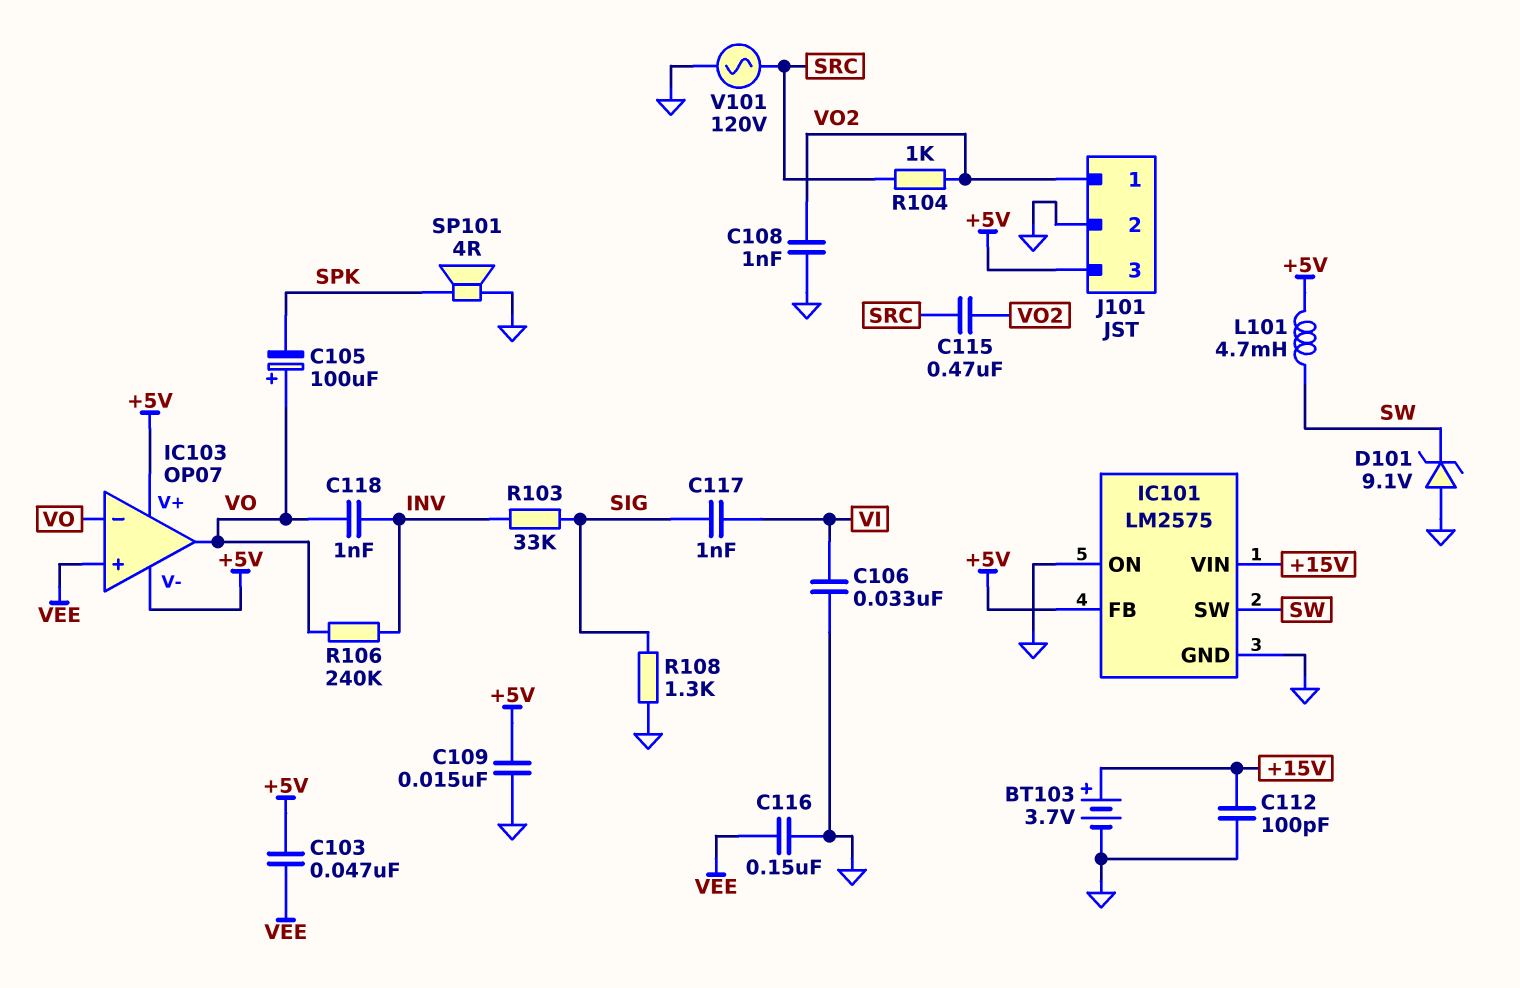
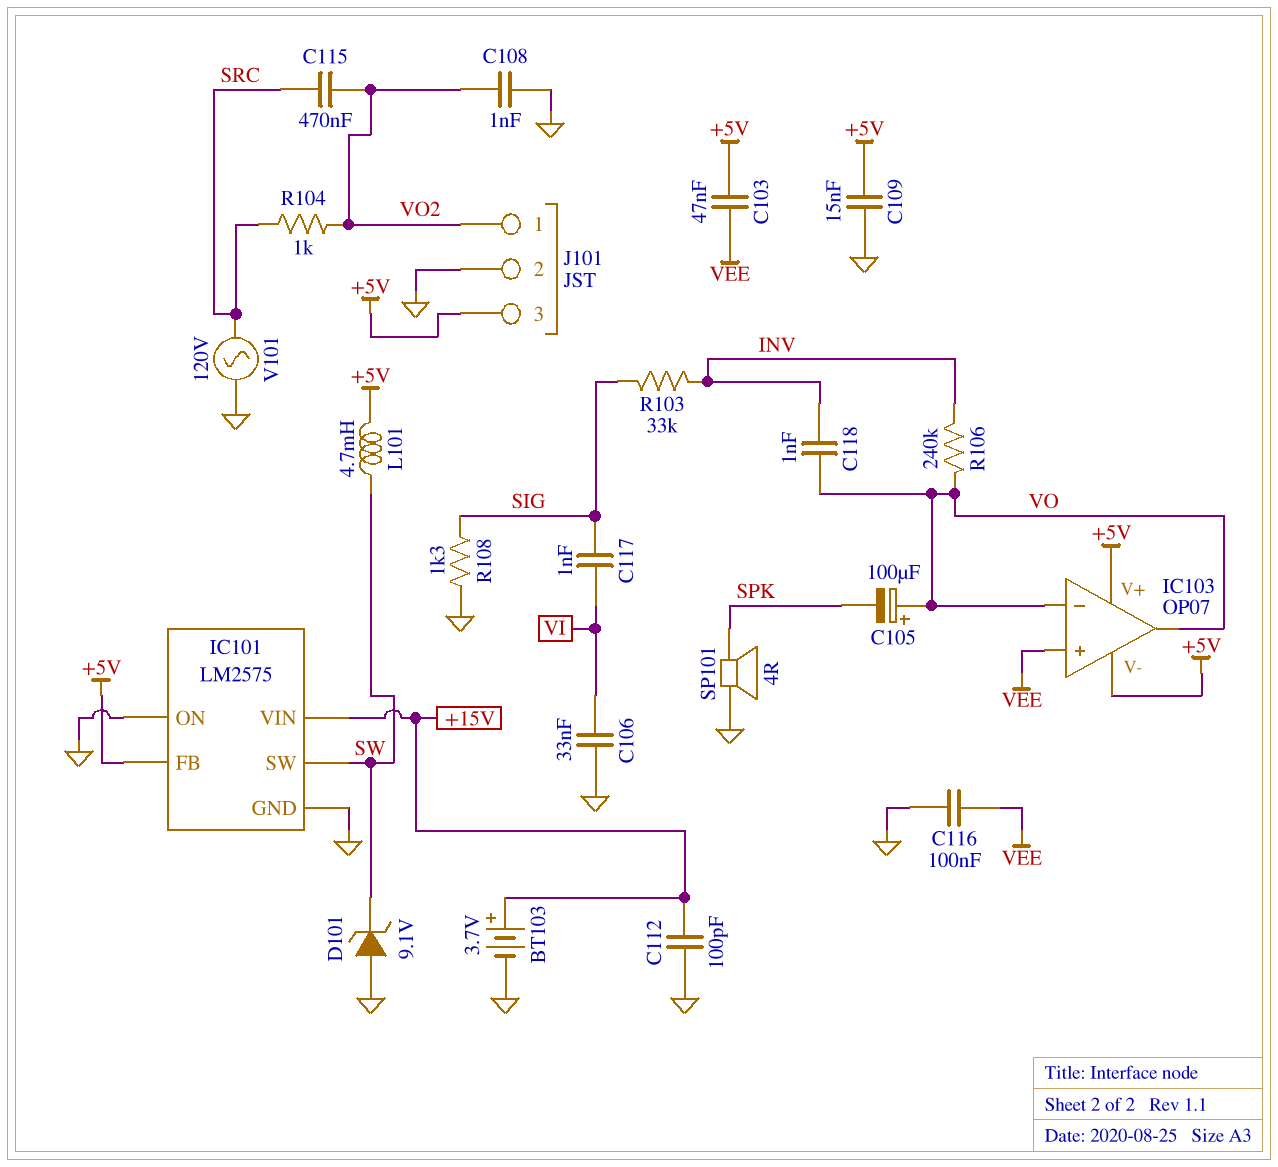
C116: 150nF (GND, VEE) -> 100nF (GND, VEE)

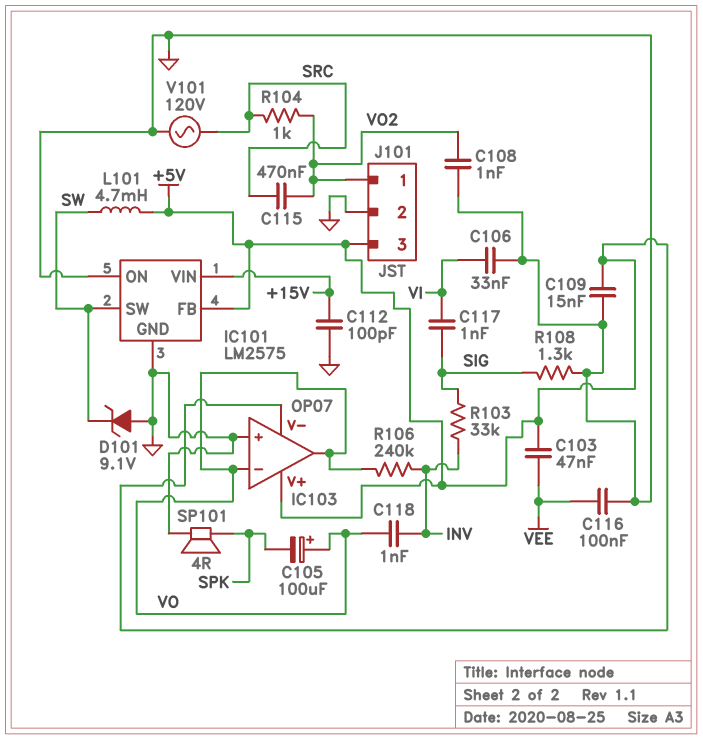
BT103: 3.7V (plus +15V, minus GND) -> none
IC103 pin in+: VEE -> GND

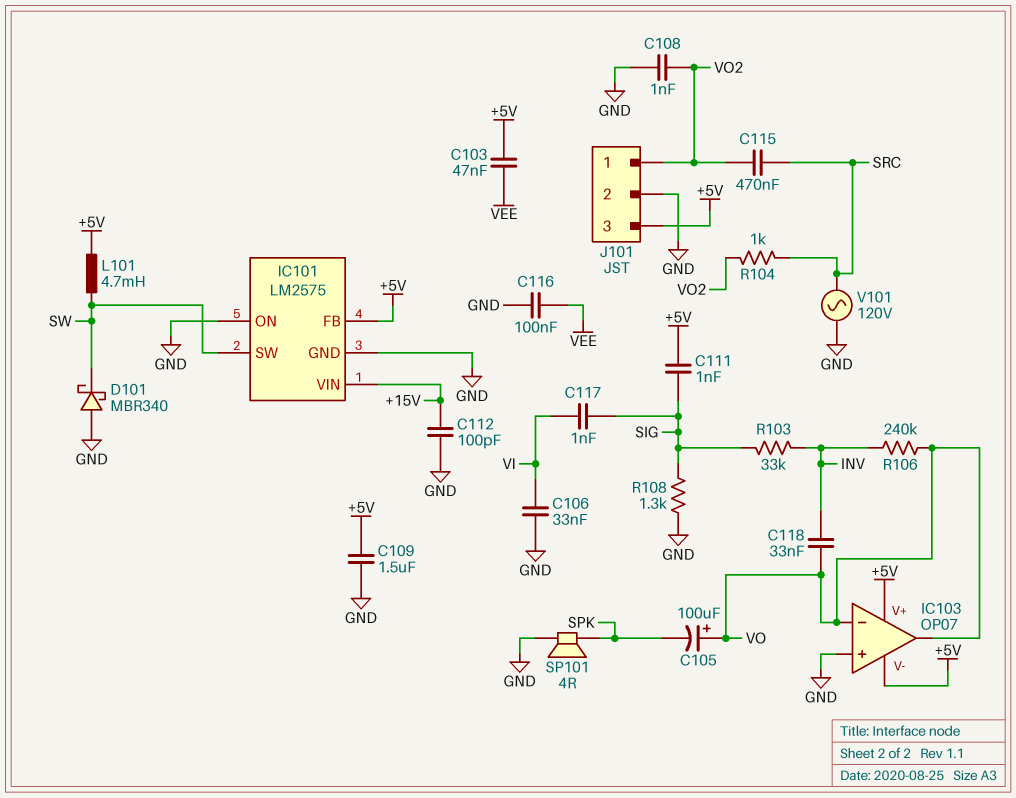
C109: 15nF (+5V, GND) -> 1.5uF (+5V, GND)
C111: none -> 1nF (+5V, SIG)
C118: 1nF (INV, VO) -> 33nF (INV, VO)
D101: zener 9.1V (A GND, K SW) -> schottky MBR340 (A GND, K SW)

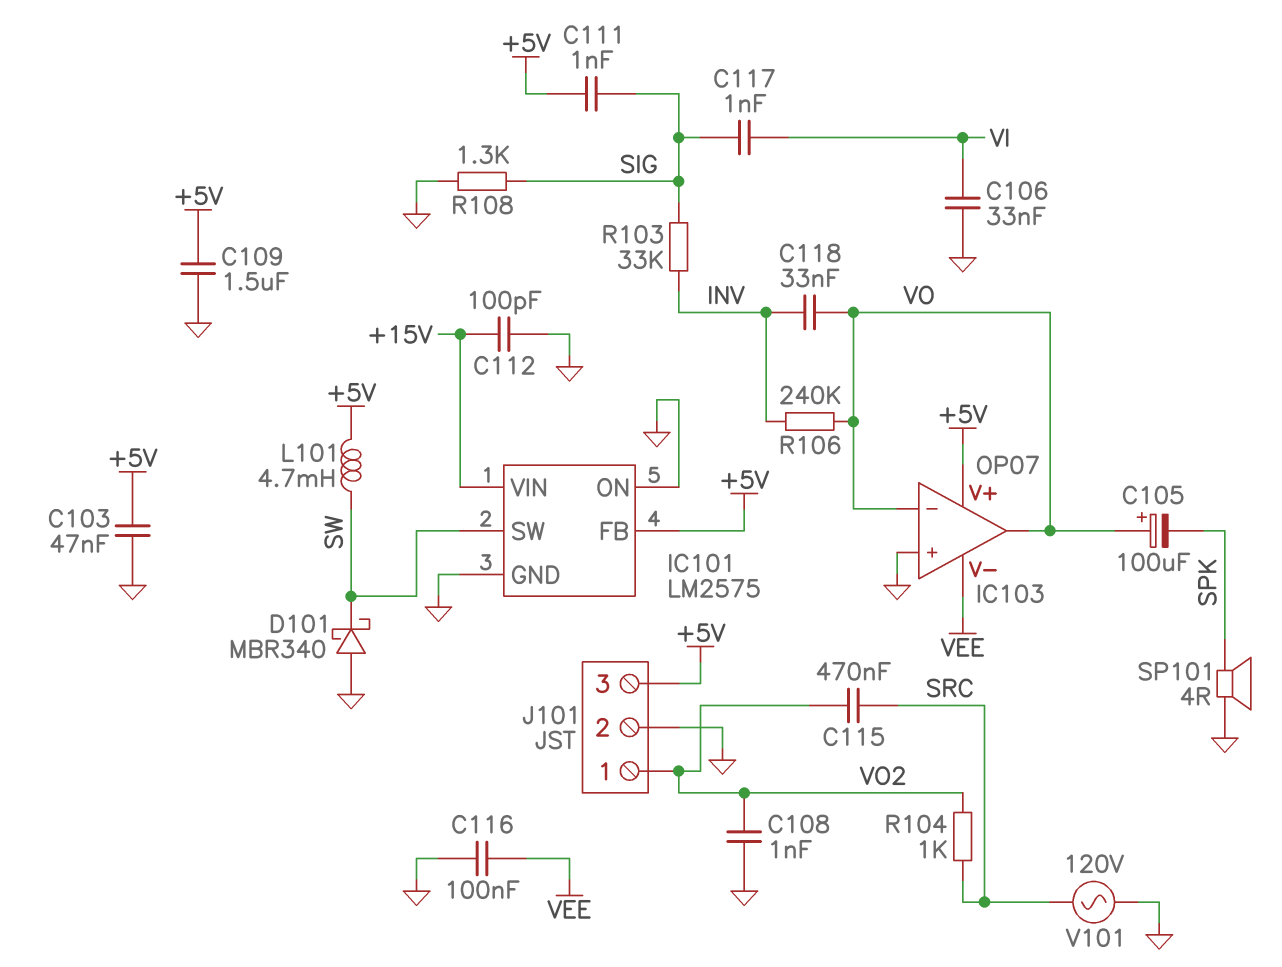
C103: 47nF (+5V, VEE) -> 47nF (+5V, GND)
IC103 pin V-: +5V -> VEE

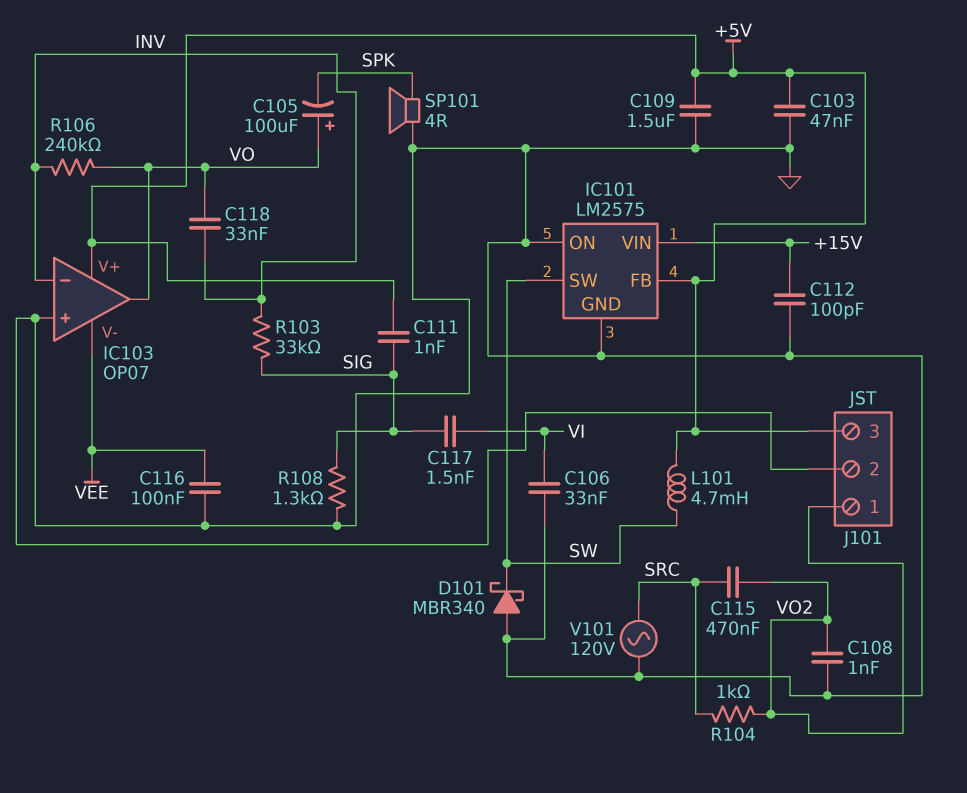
C117: 1nF (SIG, VI) -> 1.5nF (SIG, VI)
IC103 pin in-: VO -> INV

